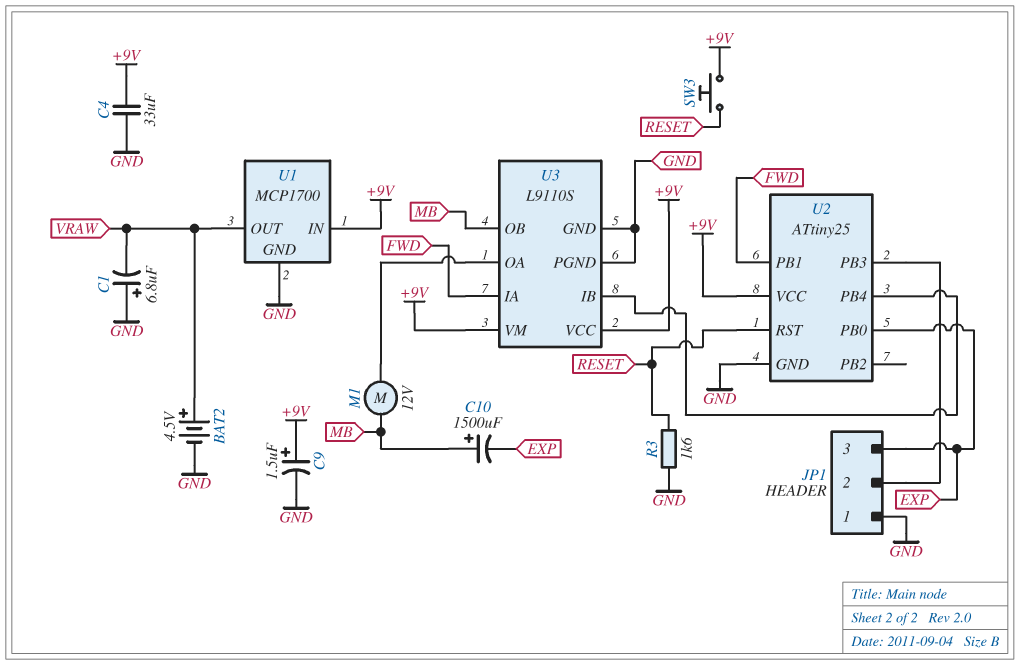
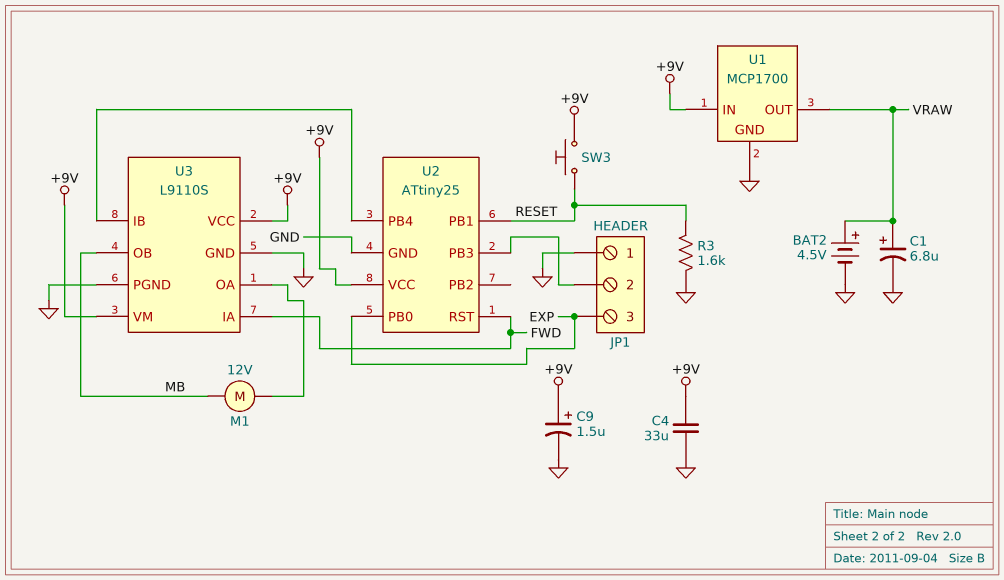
C1: 6.8uF (plus GND, minus VRAW) -> 6.8uF (plus VRAW, minus GND)
C10: 1500uF (plus MB, minus EXP) -> none
U2 pin PB1: FWD -> RESET
U2 pin RST: RESET -> FWD

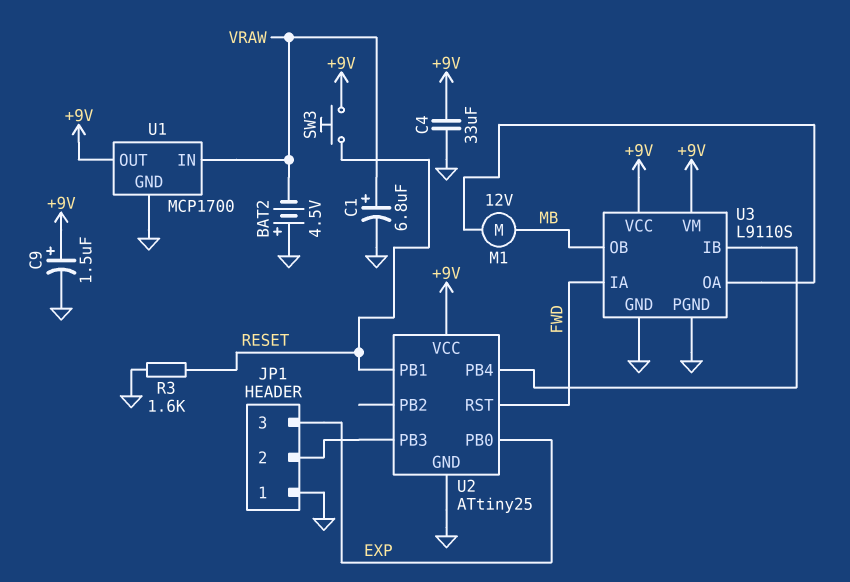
BAT2: 4.5V (plus VRAW, minus GND) -> 4.5V (plus GND, minus VRAW)
U1 pin IN: +9V -> VRAW
U1 pin OUT: VRAW -> +9V

